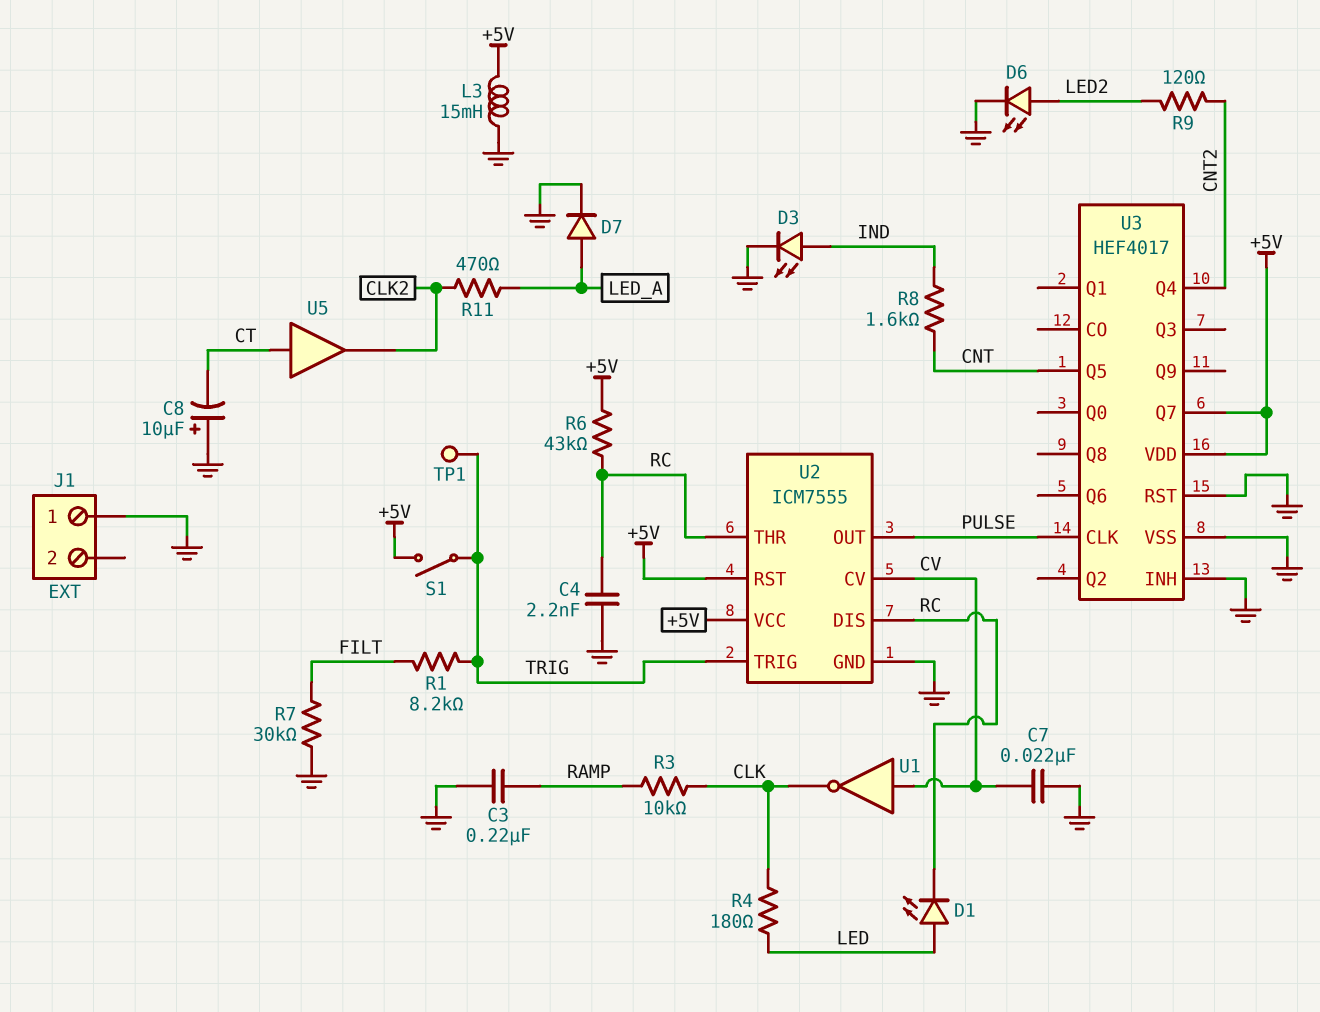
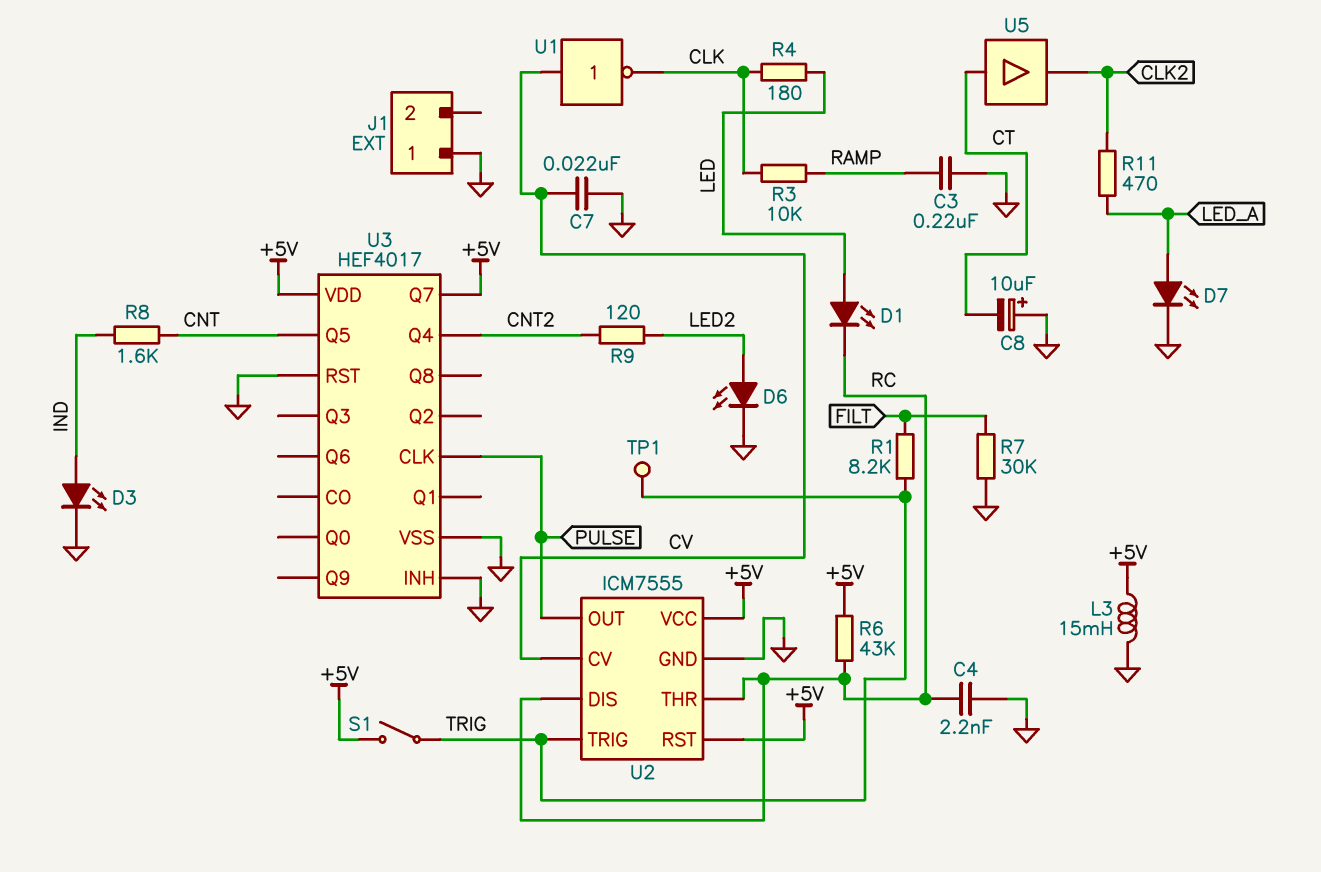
D7: diode (A LED_A, K GND) -> LED (A LED_A, K GND)

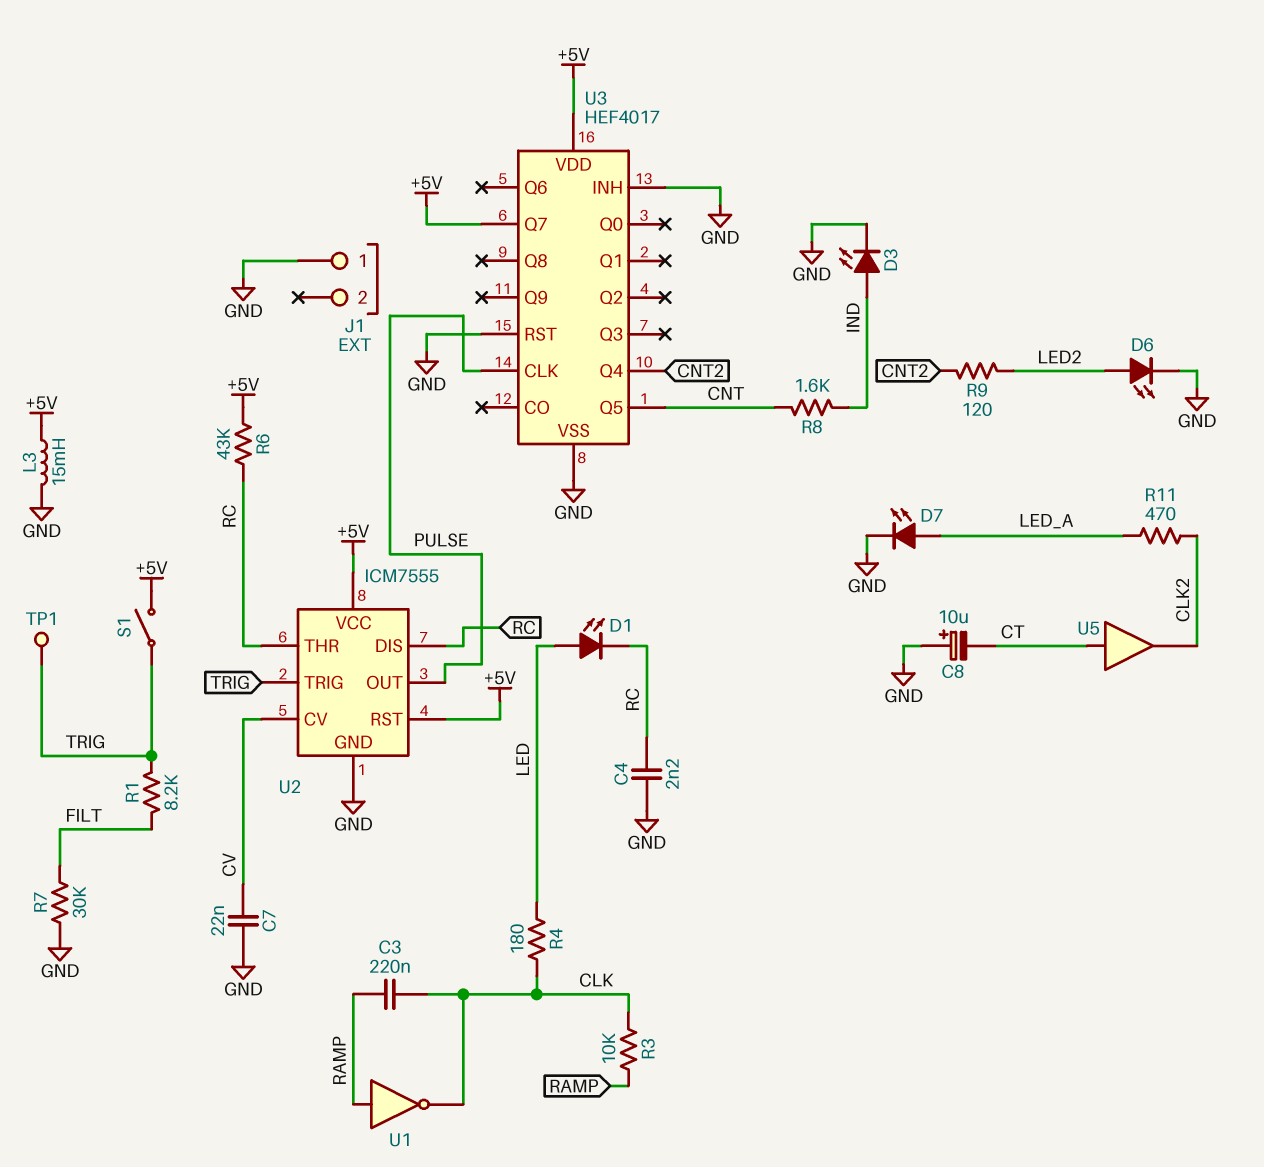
C3: 220nF (GND, RAMP) -> 220nF (CLK, RAMP)
U1: NOT (in CV, out CLK) -> NOT (in RAMP, out CLK)

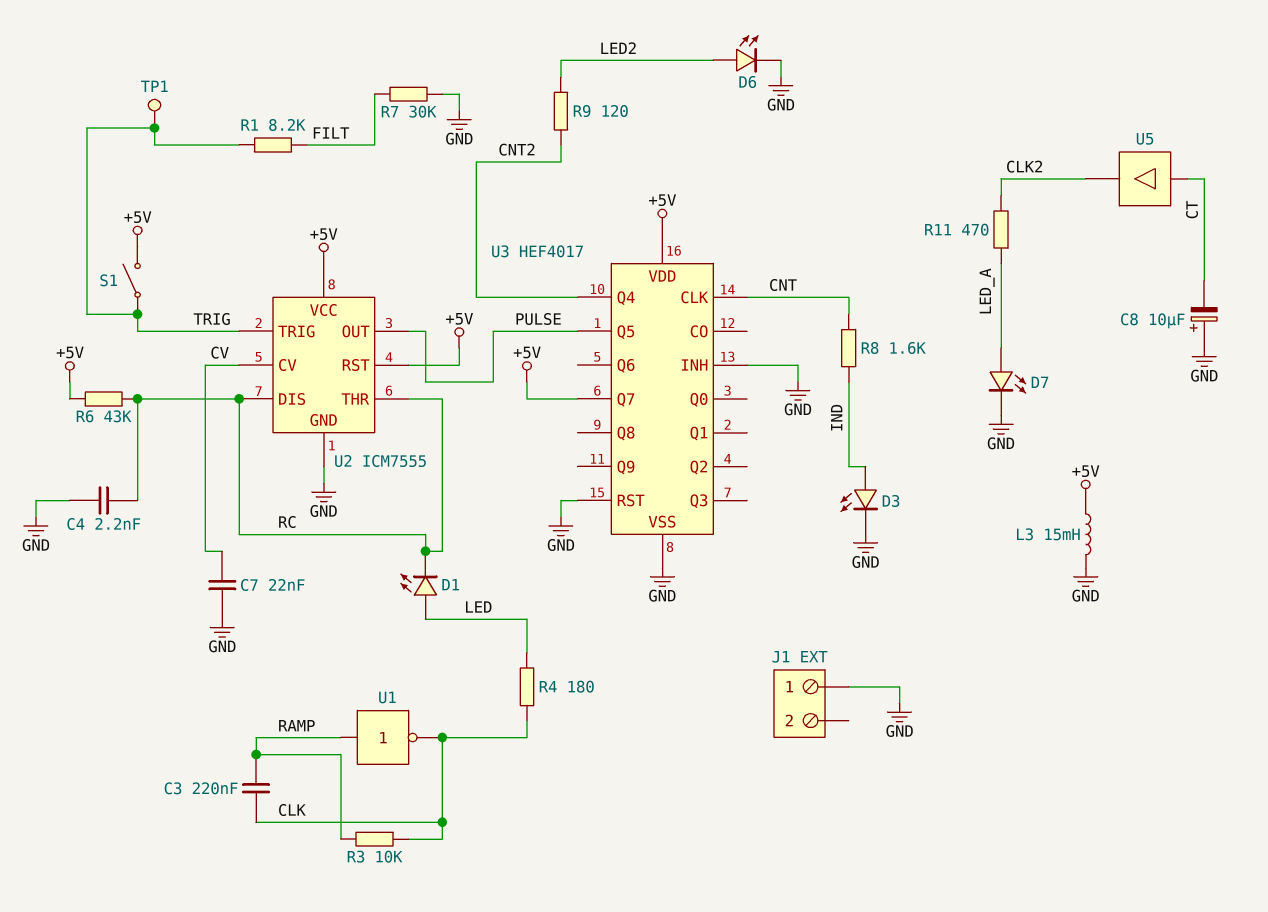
U3 pin CLK: PULSE -> CNT
U3 pin Q5: CNT -> PULSE

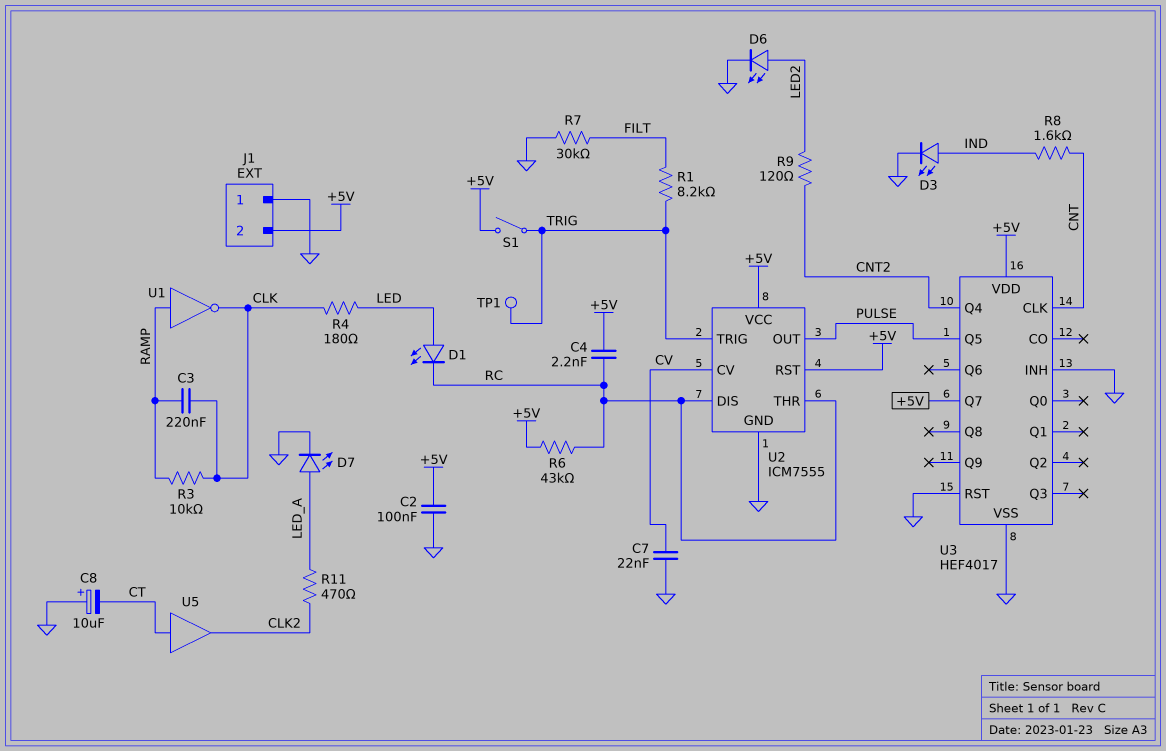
C2: none -> 100nF (+5V, GND)
C4: 2.2nF (GND, RC) -> 2.2nF (+5V, RC)
J1 pin 2: none -> +5V
L3: 15mH (+5V, GND) -> none

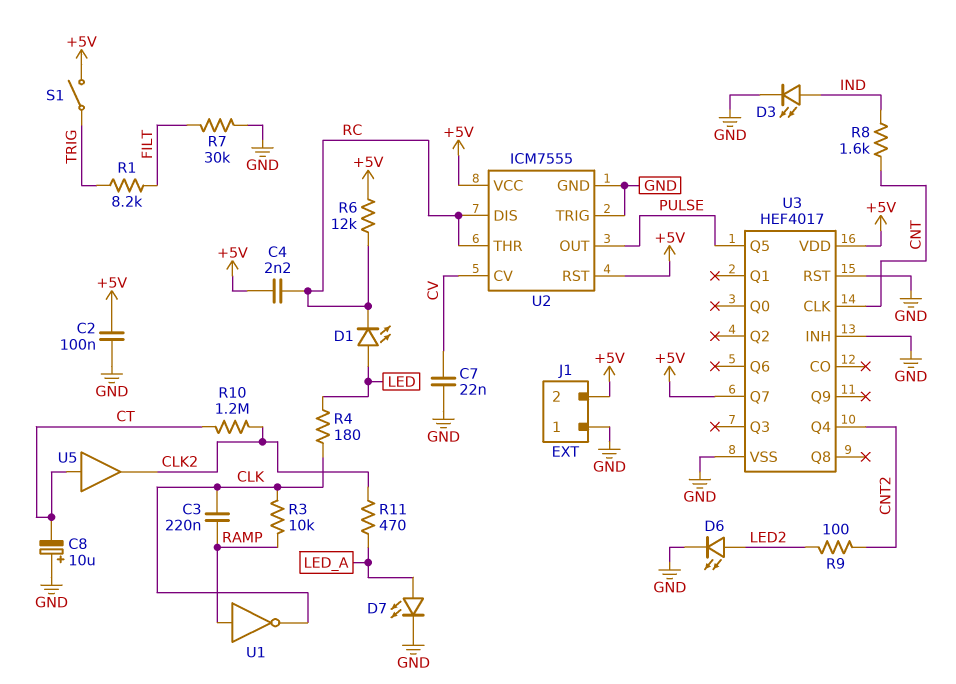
R6: 43k (+5V, RC) -> 12k (+5V, RC)
R9: 120 (CNT2, LED2) -> 100 (CNT2, LED2)
R10: none -> 1.2M (CLK2, CT)
TP1: test point (TRIG) -> none
U2 pin TRIG: TRIG -> GND

